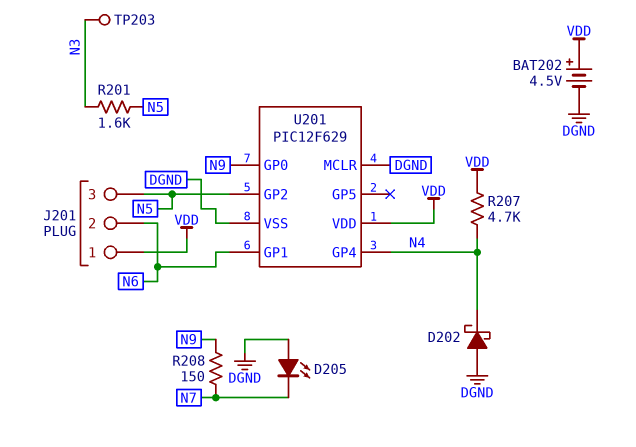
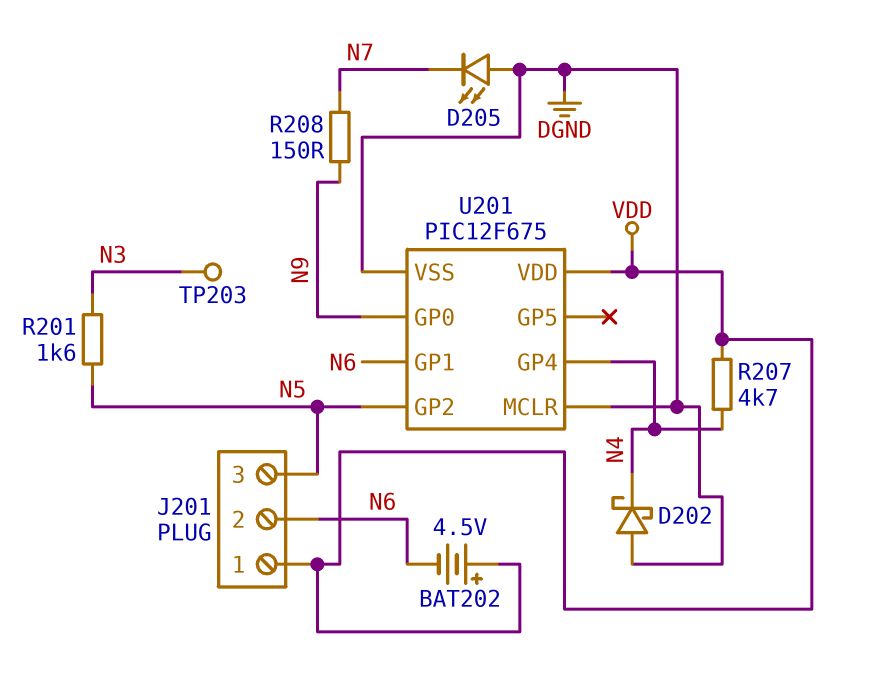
BAT202: 4.5V (plus VDD, minus DGND) -> 4.5V (plus VDD, minus N6)
U201: PIC12F629 -> PIC12F675

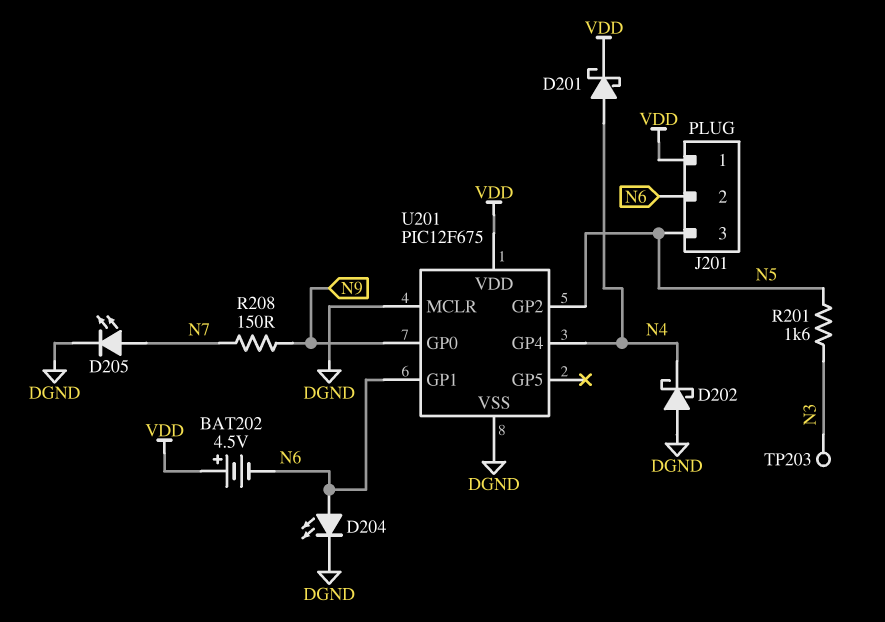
D201: none -> schottky (A N4, K VDD)
D204: none -> LED (A N6, K DGND)
D205: LED (A DGND, K N7) -> LED (A N7, K DGND)
R207: 4.7k (N4, VDD) -> none

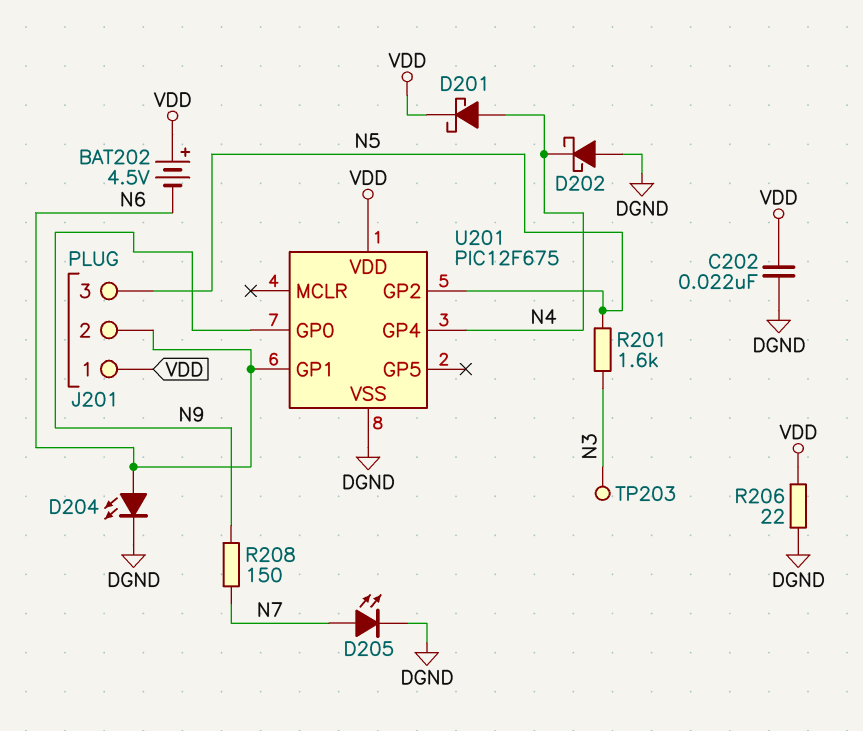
C202: none -> 22nF (DGND, VDD)
R206: none -> 22 (DGND, VDD)
U201 pin MCLR: DGND -> none

